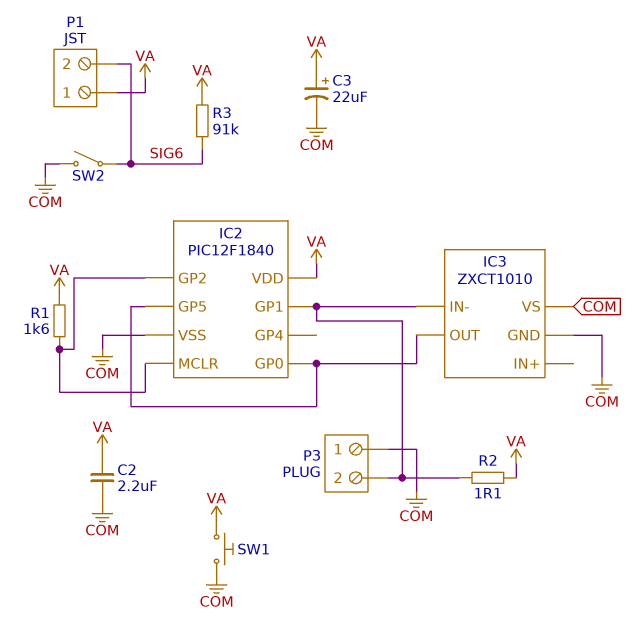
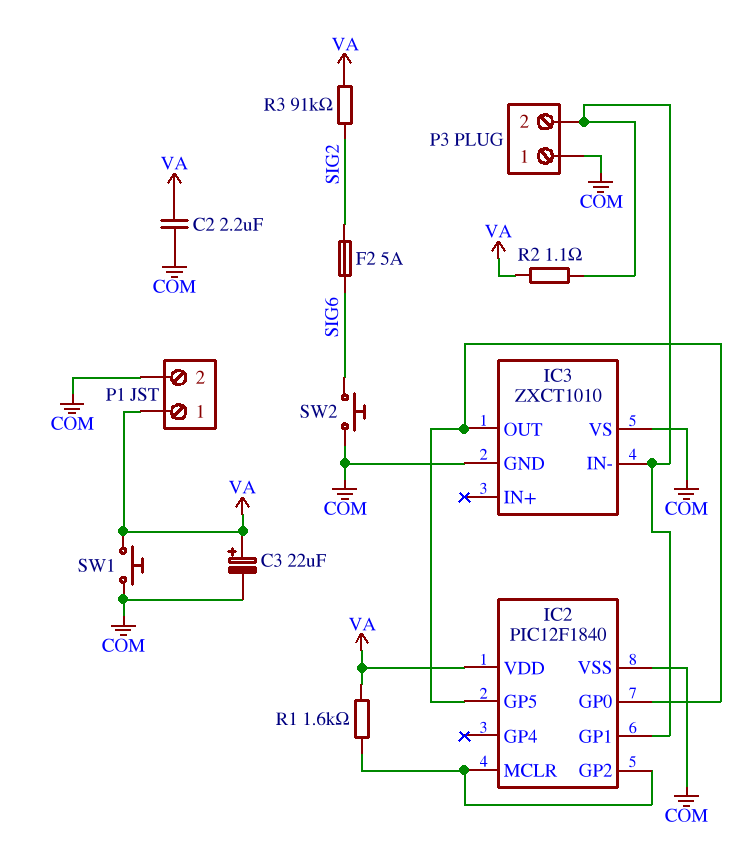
F2: none -> 5A (SIG2, SIG6)
P1 pin 2: SIG6 -> COM
R3: 91k (SIG6, VA) -> 91k (SIG2, VA)
SW2: switch (COM, SIG6) -> button (COM, SIG6)

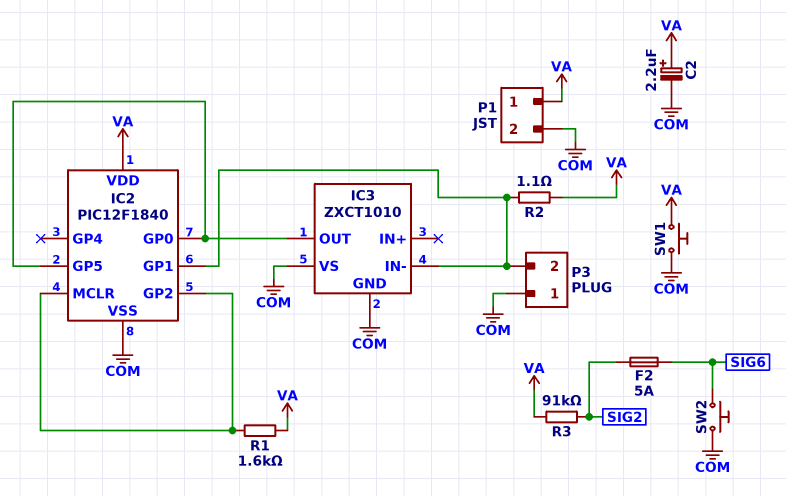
C2: 2.2uF (COM, VA) -> 2.2uF (plus VA, minus COM)
C3: 22uF (plus VA, minus COM) -> none

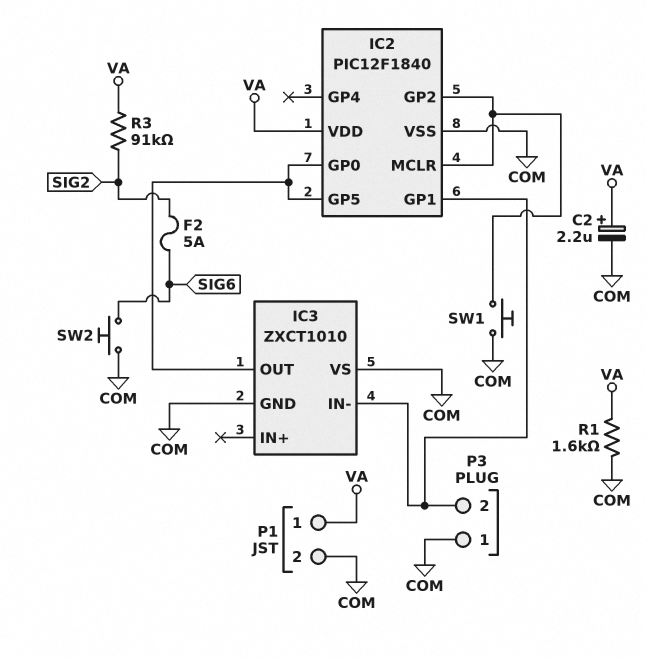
R1: 1.6k (IC2/GP2, VA) -> 1.6k (COM, VA)
R2: 1.1 (IC2/GP1, VA) -> none
SW1: button (COM, VA) -> button (COM, IC2/GP2)

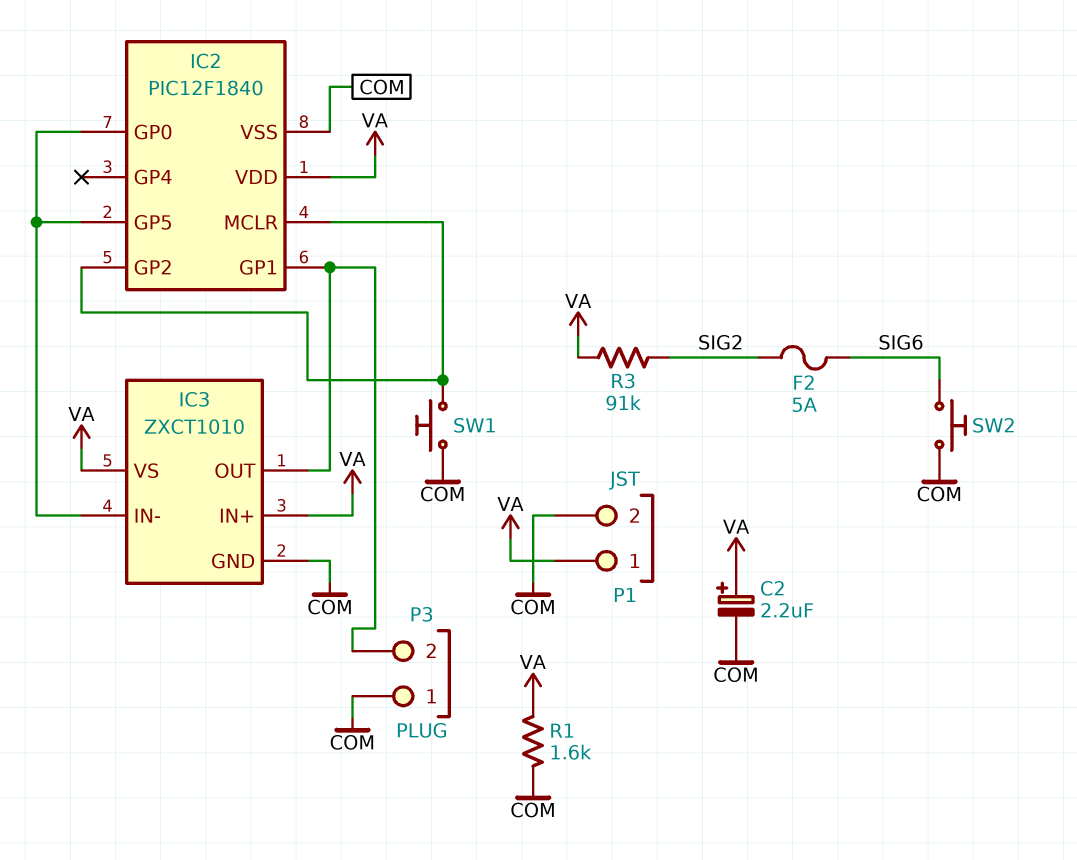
IC3 pin IN+: none -> VA
IC3 pin IN-: IC2/GP1 -> IC2/GP0
IC3 pin OUT: IC2/GP0 -> IC2/GP1
IC3 pin VS: COM -> VA

